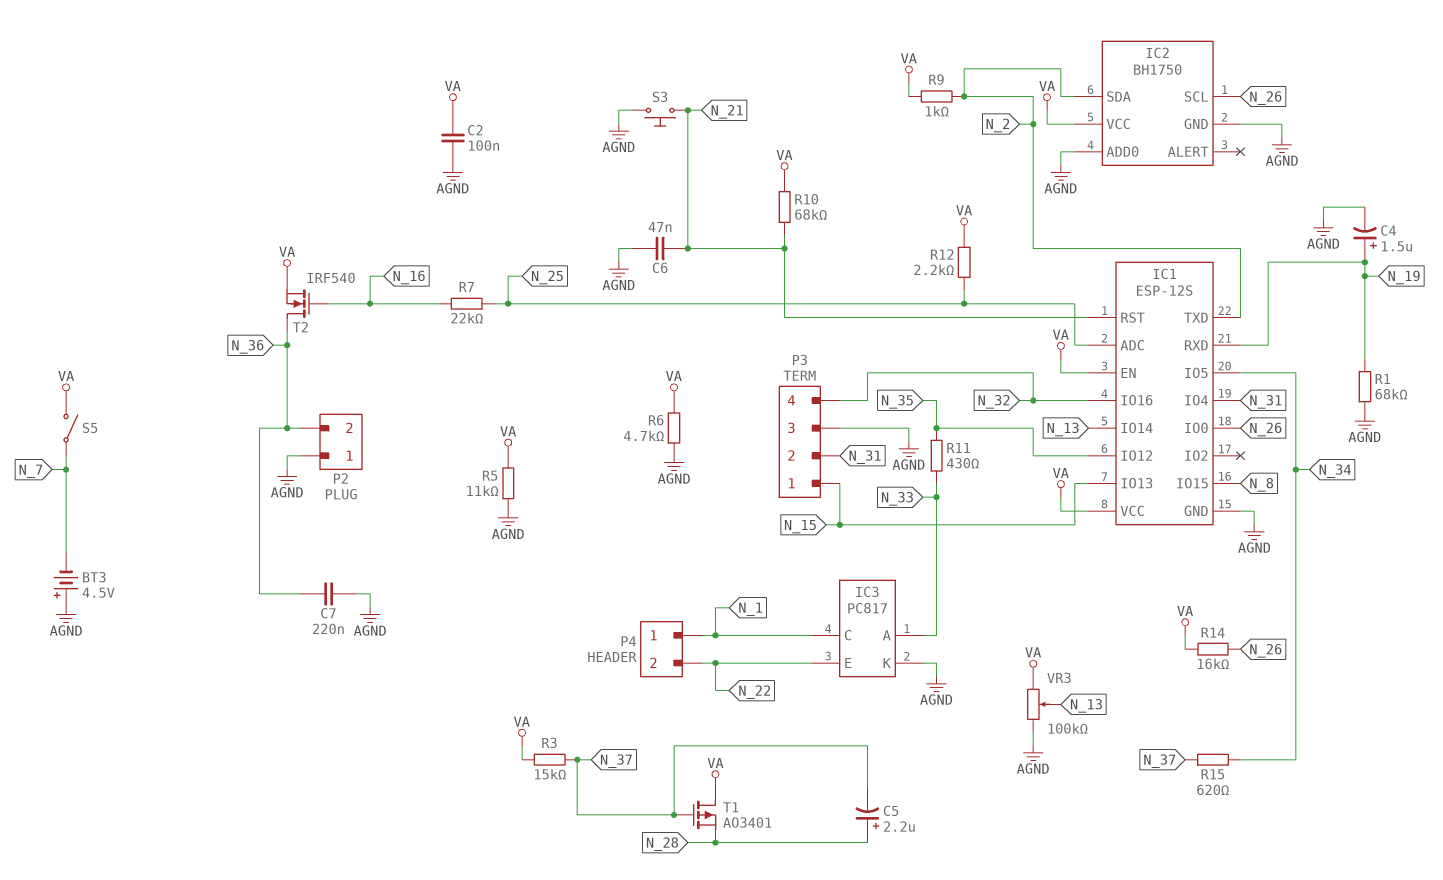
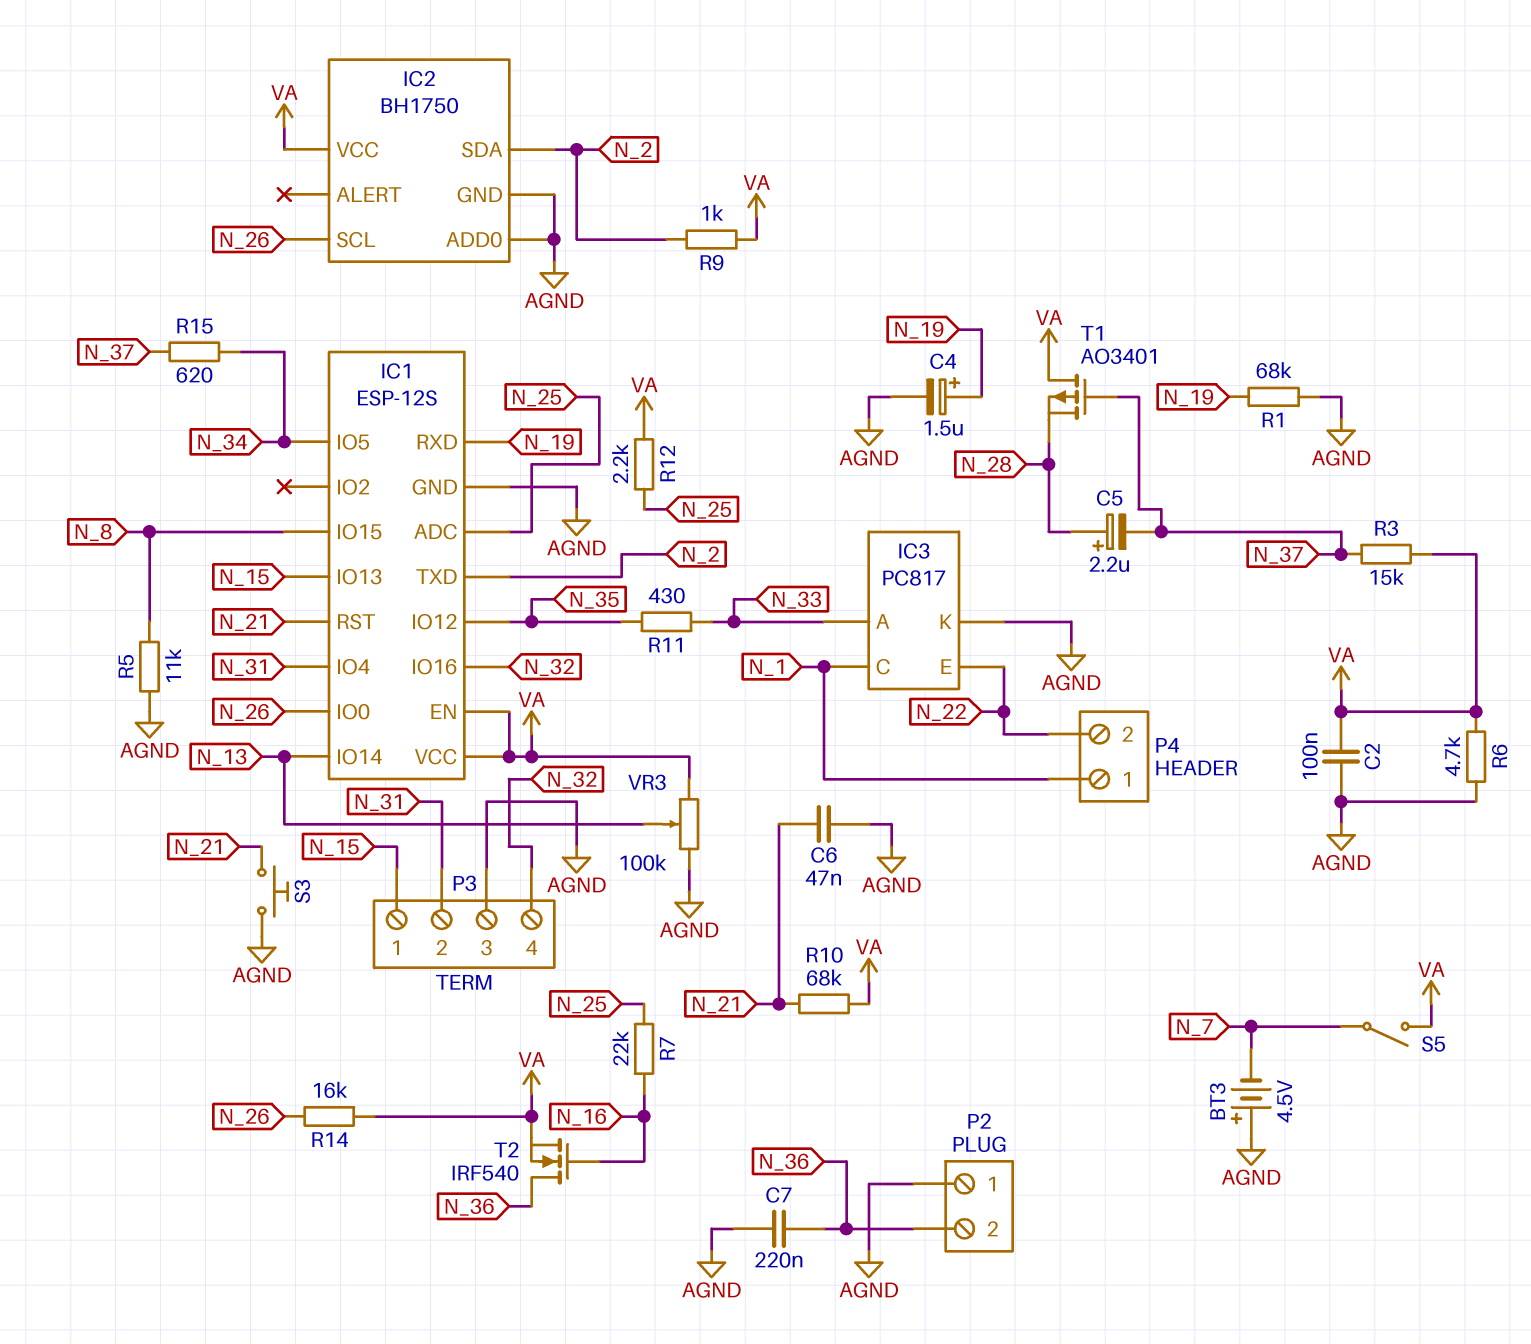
R5: 11k (AGND, VA) -> 11k (AGND, N_8)

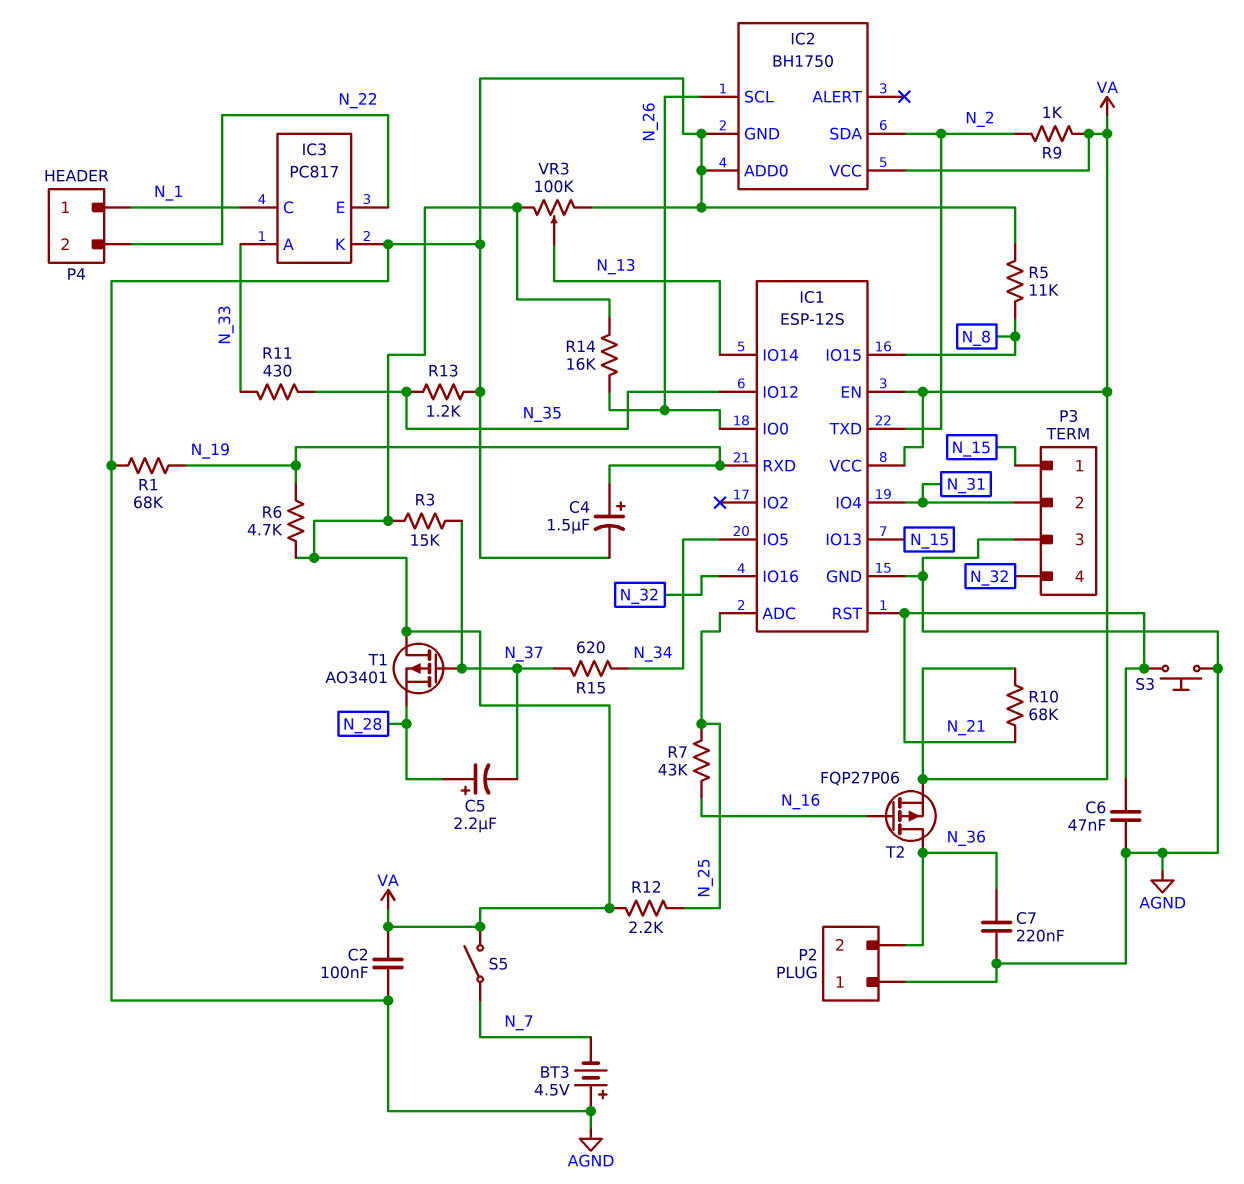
R6: 4.7k (AGND, VA) -> 4.7k (N_19, VA)
R7: 22k (N_16, N_25) -> 43k (N_16, N_25)
R13: none -> 1.2k (AGND, N_35)
T2: NMOS IRF540 (G N_16, D N_36, S VA) -> PMOS FQP27P06 (G N_16, D N_36, S VA)

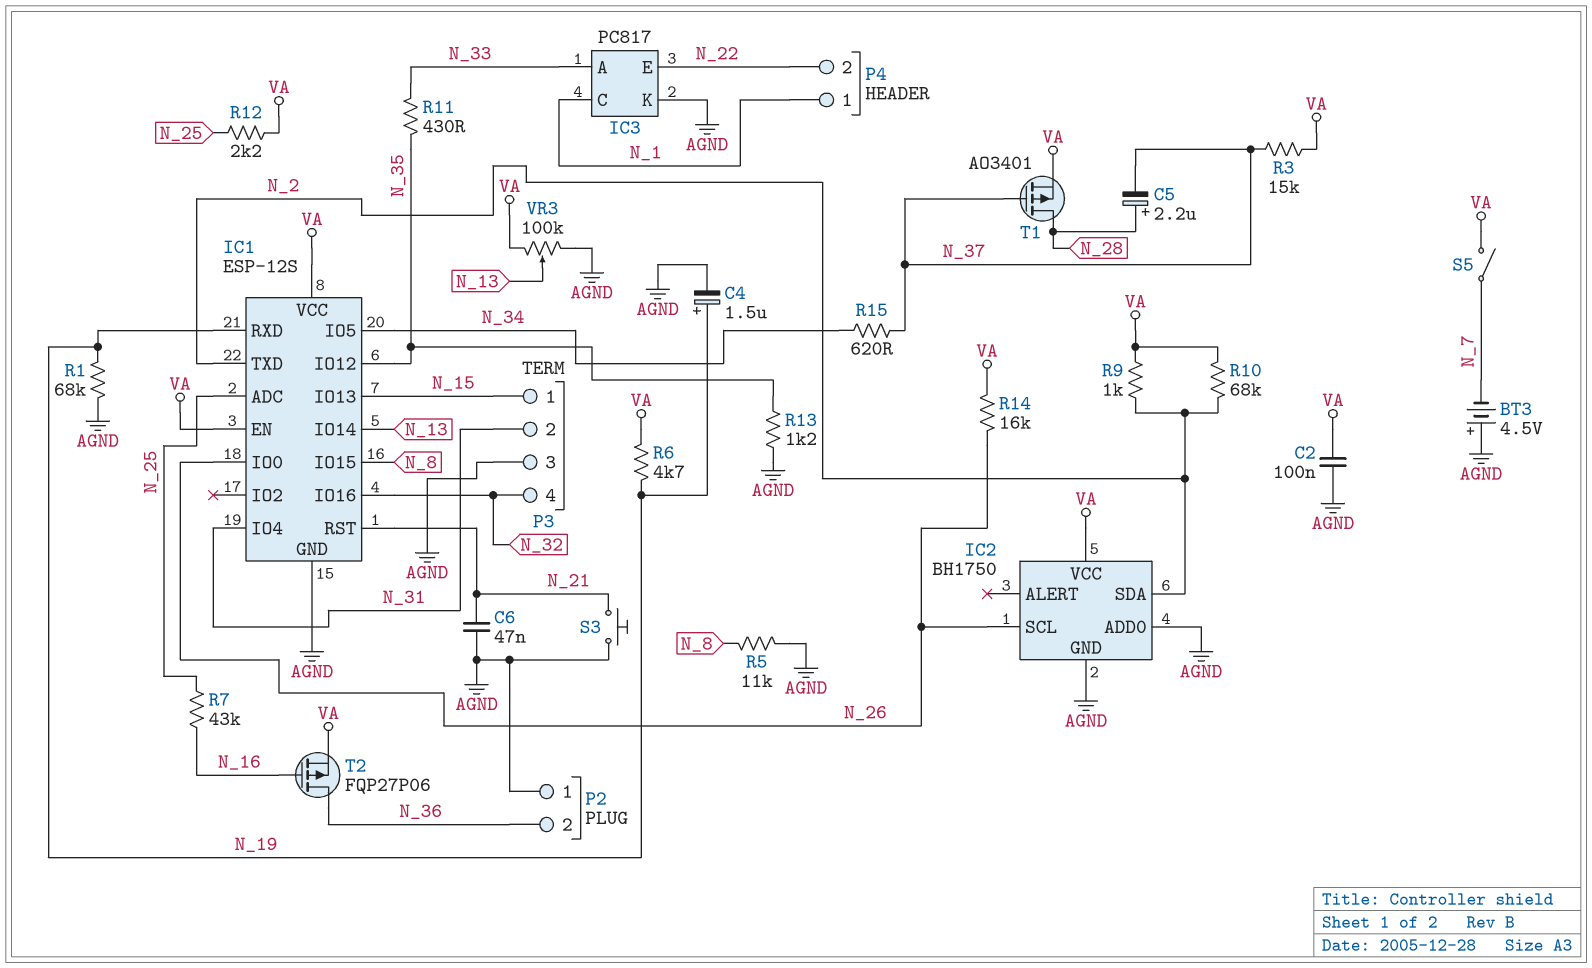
C7: 220nF (AGND, N_36) -> none
R10: 68k (N_21, VA) -> 68k (N_2, VA)
T1: PMOS AO3401 (G N_37, D VA, S N_28) -> PMOS AO3401 (G N_37, D N_28, S VA)

